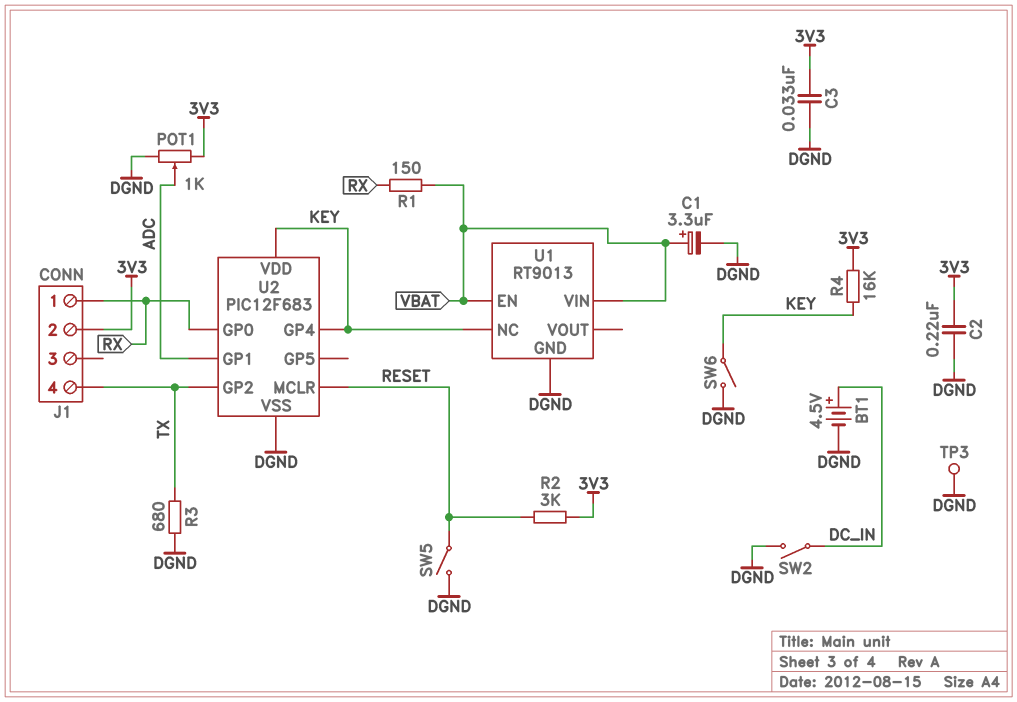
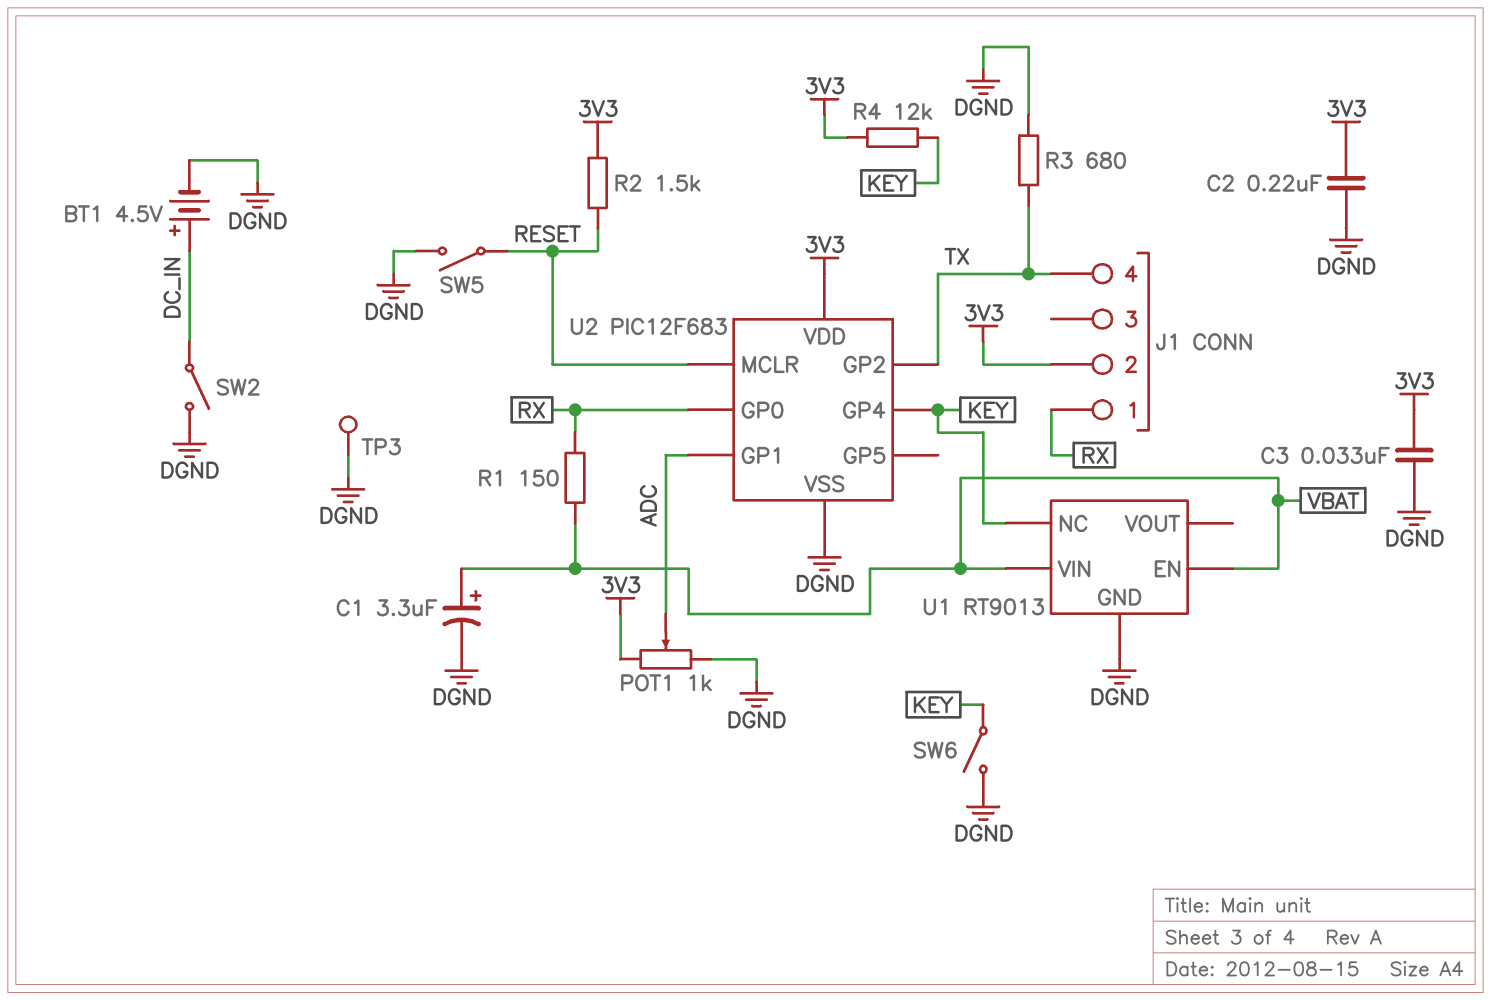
R2: 3k (3V3, RESET) -> 1.5k (3V3, RESET)
R4: 16k (3V3, KEY) -> 12k (3V3, KEY)
U2 pin VDD: KEY -> 3V3

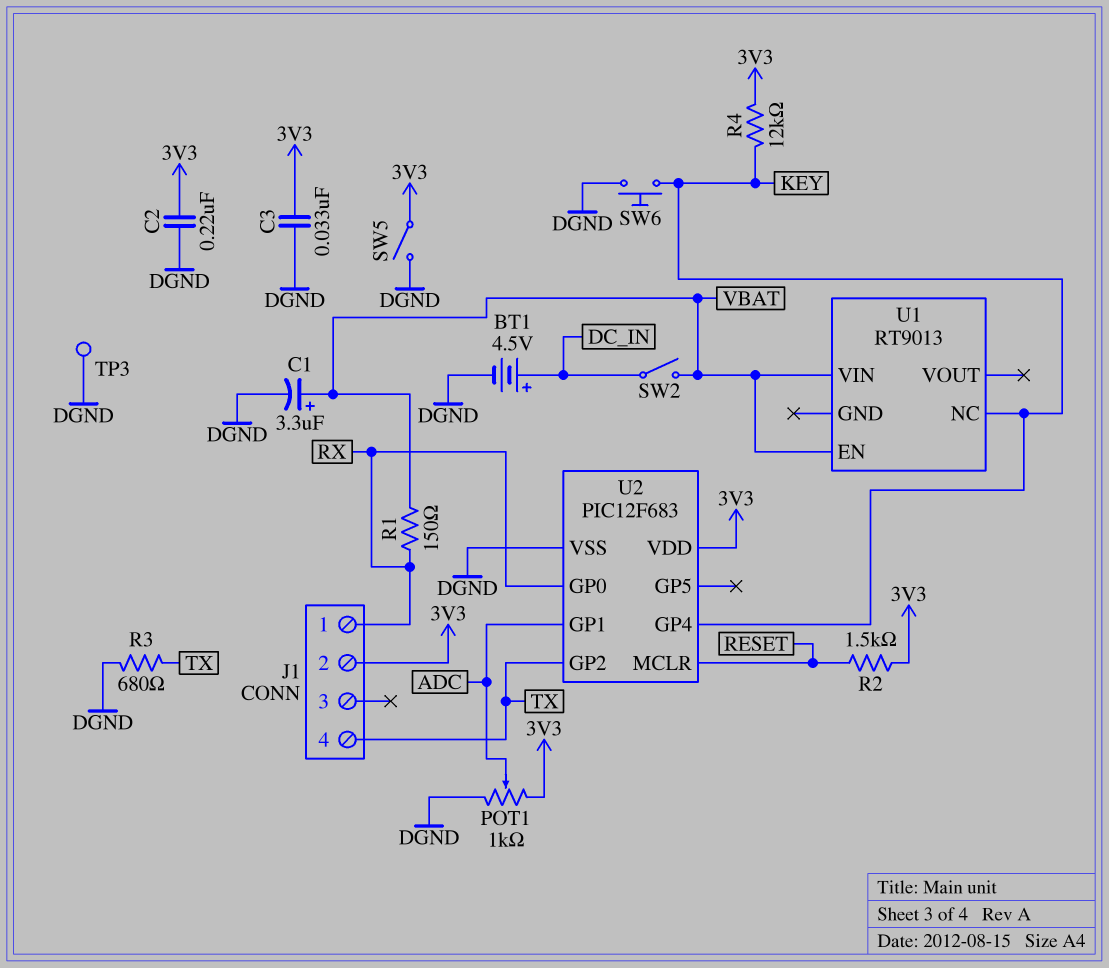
SW2: switch (DC_IN, DGND) -> switch (DC_IN, VBAT)
SW5: switch (DGND, RESET) -> switch (3V3, DGND)
SW6: switch (DGND, KEY) -> button (DGND, KEY)
U1 pin GND: DGND -> none

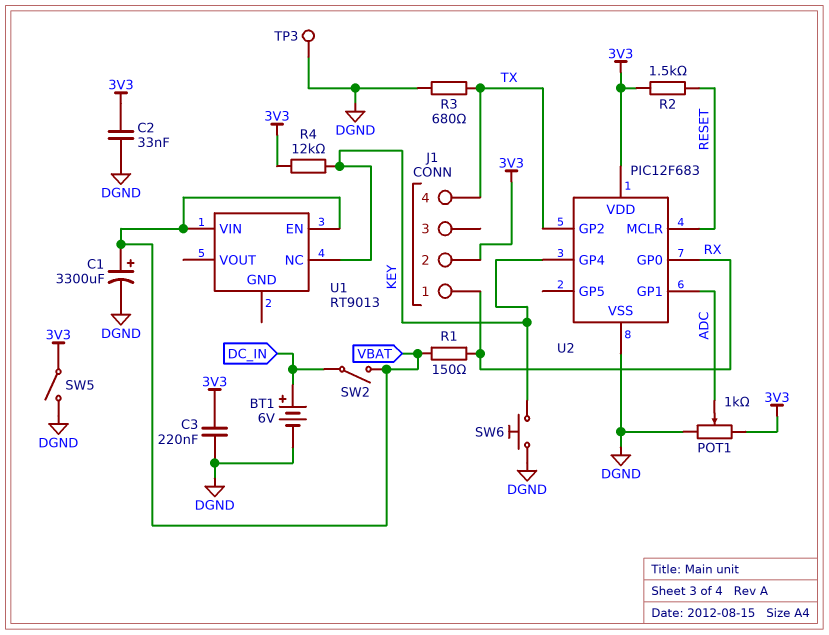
BT1: 4.5V (plus DC_IN, minus DGND) -> 6V (plus DC_IN, minus DGND)
C1: 3.3uF (plus VBAT, minus DGND) -> 3300uF (plus VBAT, minus DGND)
C2: 220nF (3V3, DGND) -> 33nF (3V3, DGND)
C3: 33nF (3V3, DGND) -> 220nF (3V3, DGND)

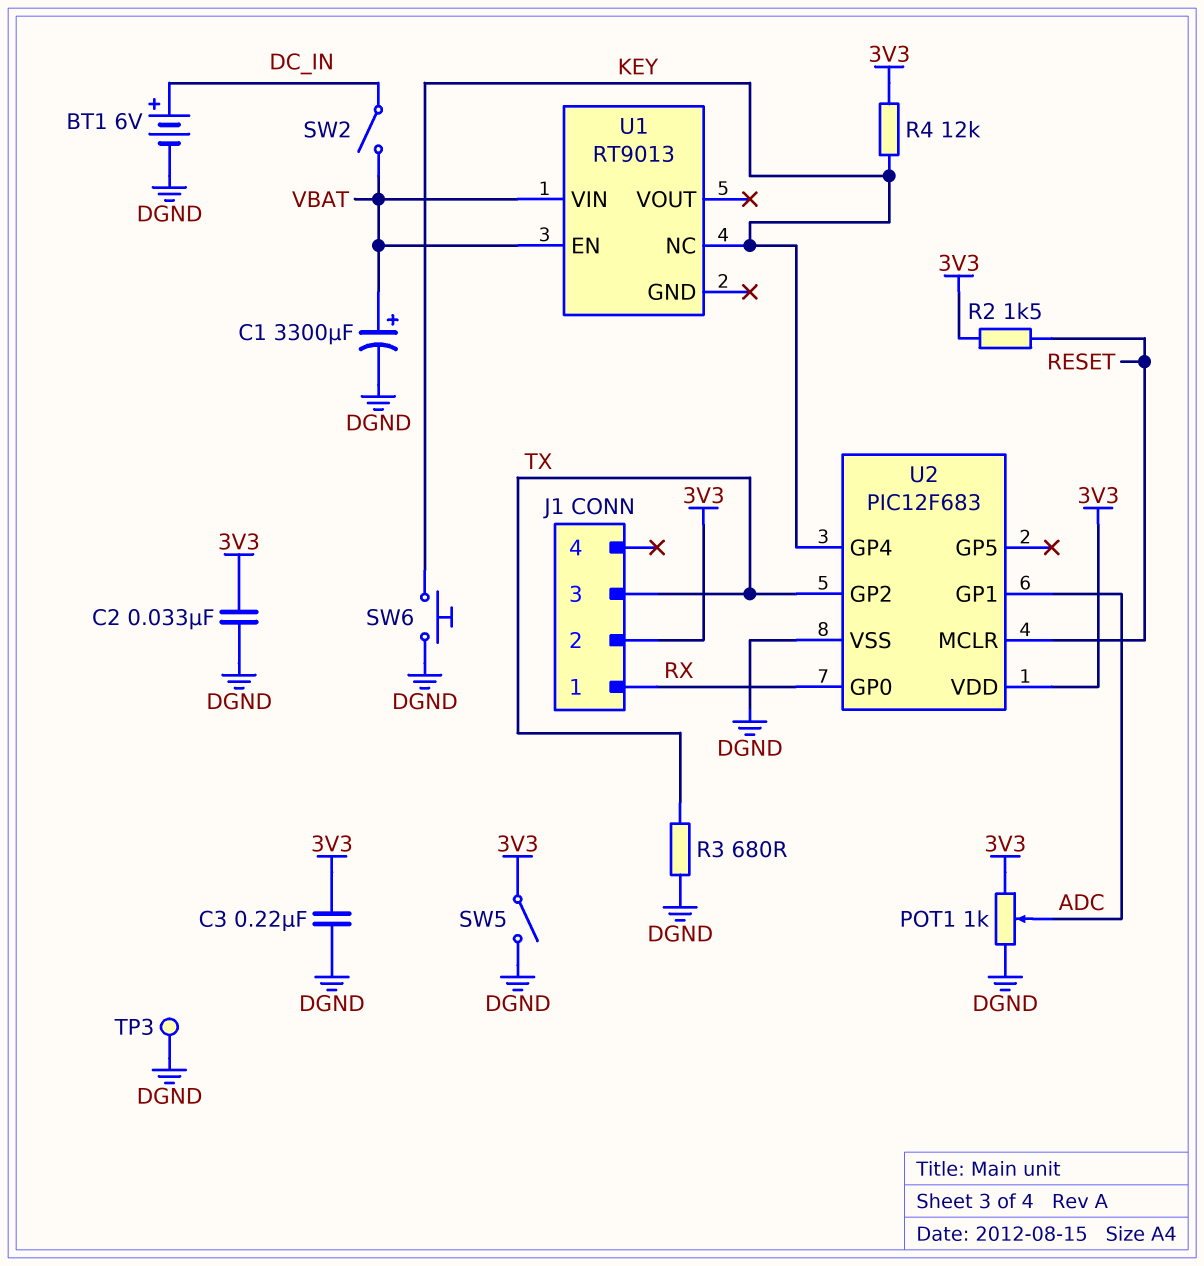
J1 pin 3: none -> TX
J1 pin 4: TX -> none
R1: 150 (RX, VBAT) -> none

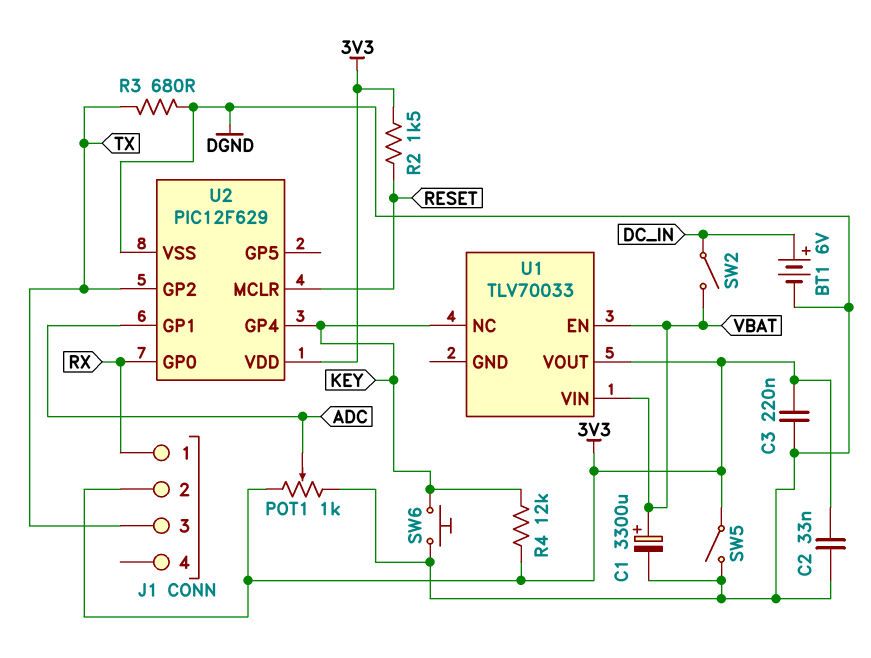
TP3: test point (DGND) -> none
U1: RT9013 -> TLV70033
U1 pin VOUT: none -> 3V3
U2: PIC12F683 -> PIC12F629

